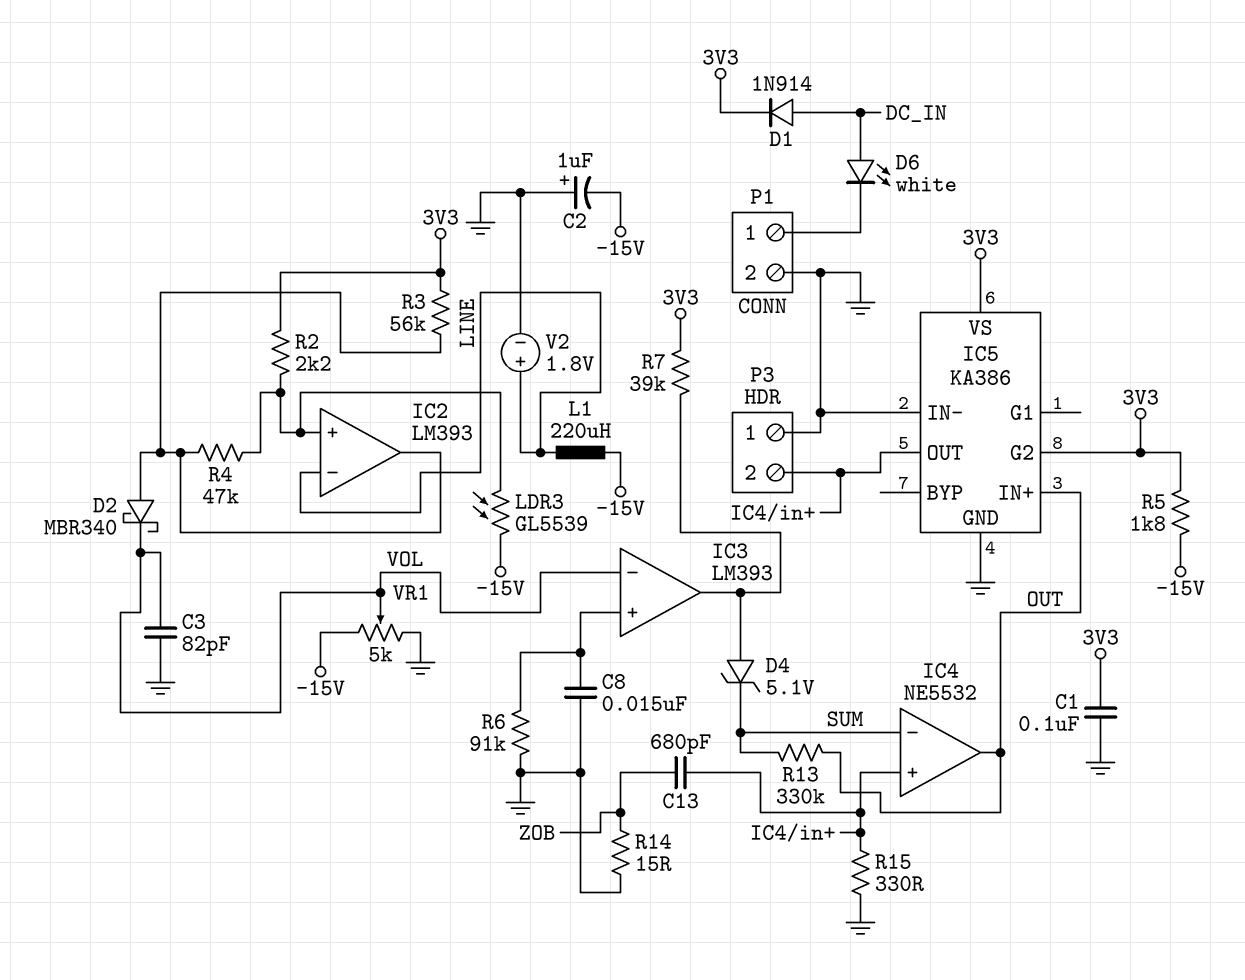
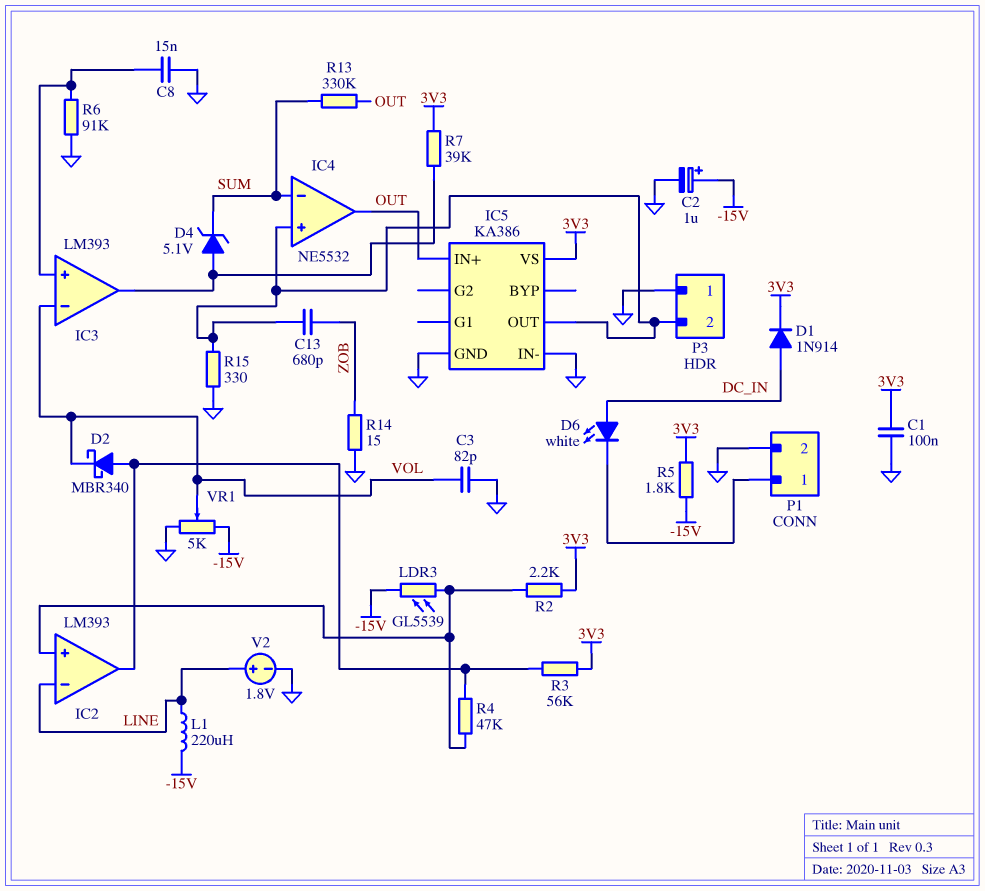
C2: 1uF (plus GND, minus -15V) -> 1uF (plus -15V, minus GND)
IC5 pin G2: 3V3 -> none

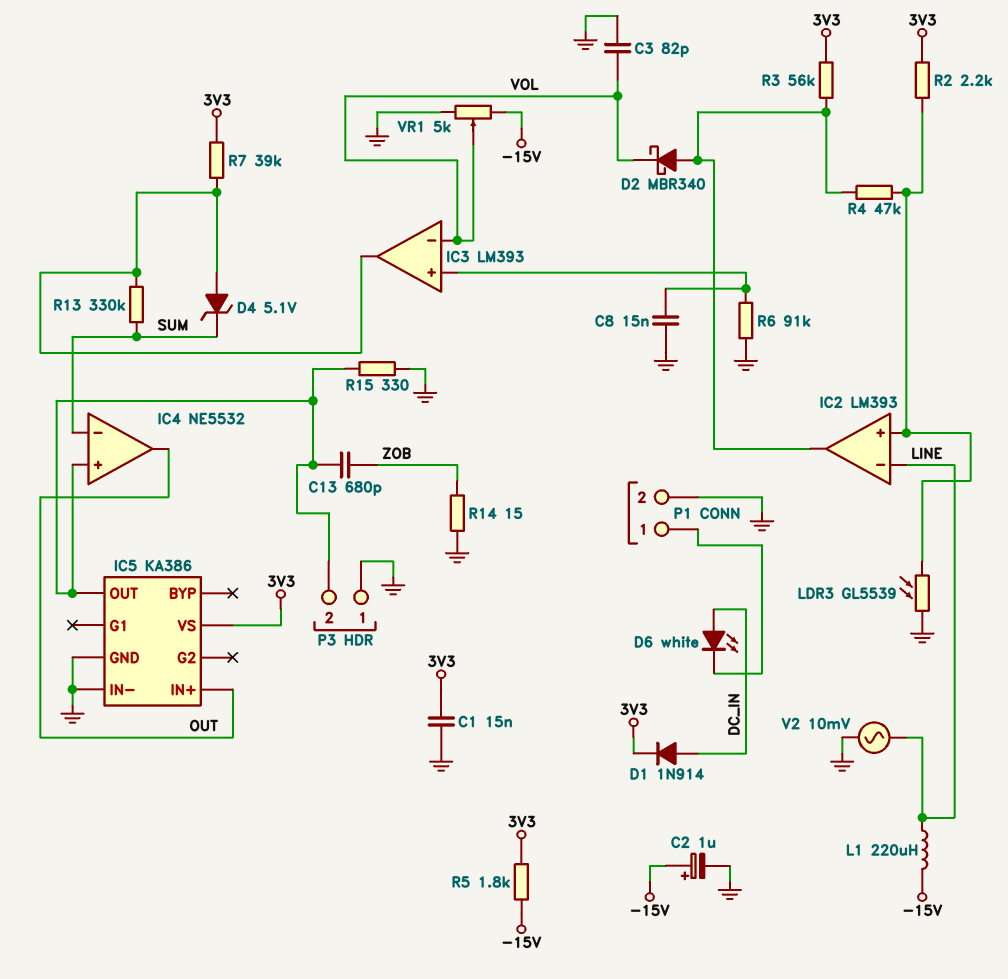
C1: 100nF (3V3, GND) -> 15nF (3V3, GND)
LDR3: GL5539 (-15V, IC2/in+) -> GL5539 (GND, IC2/in+)
R13: 330k (OUT, SUM) -> 330k (IC3/out, SUM)
V2: 1.8V (plus LINE, minus GND) -> AC 10mV (GND, LINE)

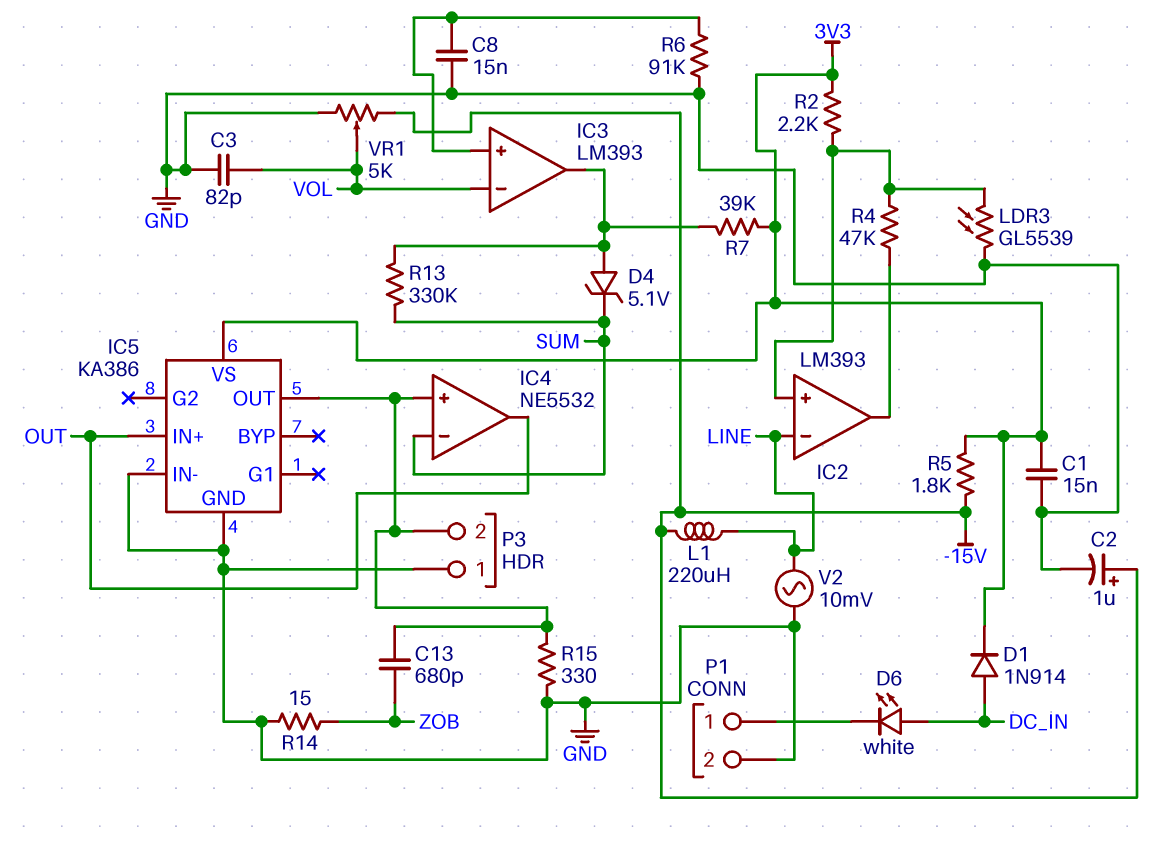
D2: schottky MBR340 (A IC2/out, K VOL) -> none
R3: 56k (3V3, IC2/out) -> none

